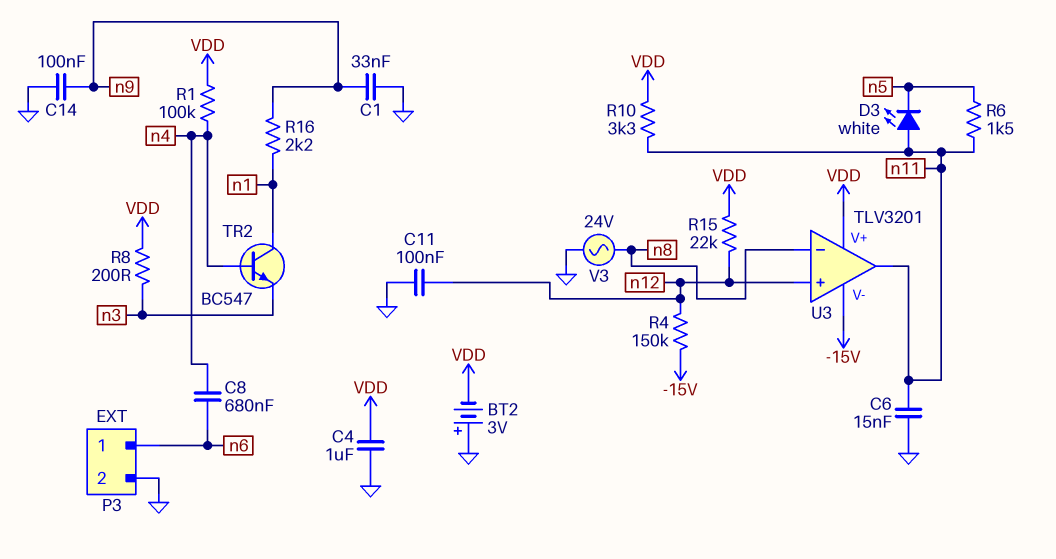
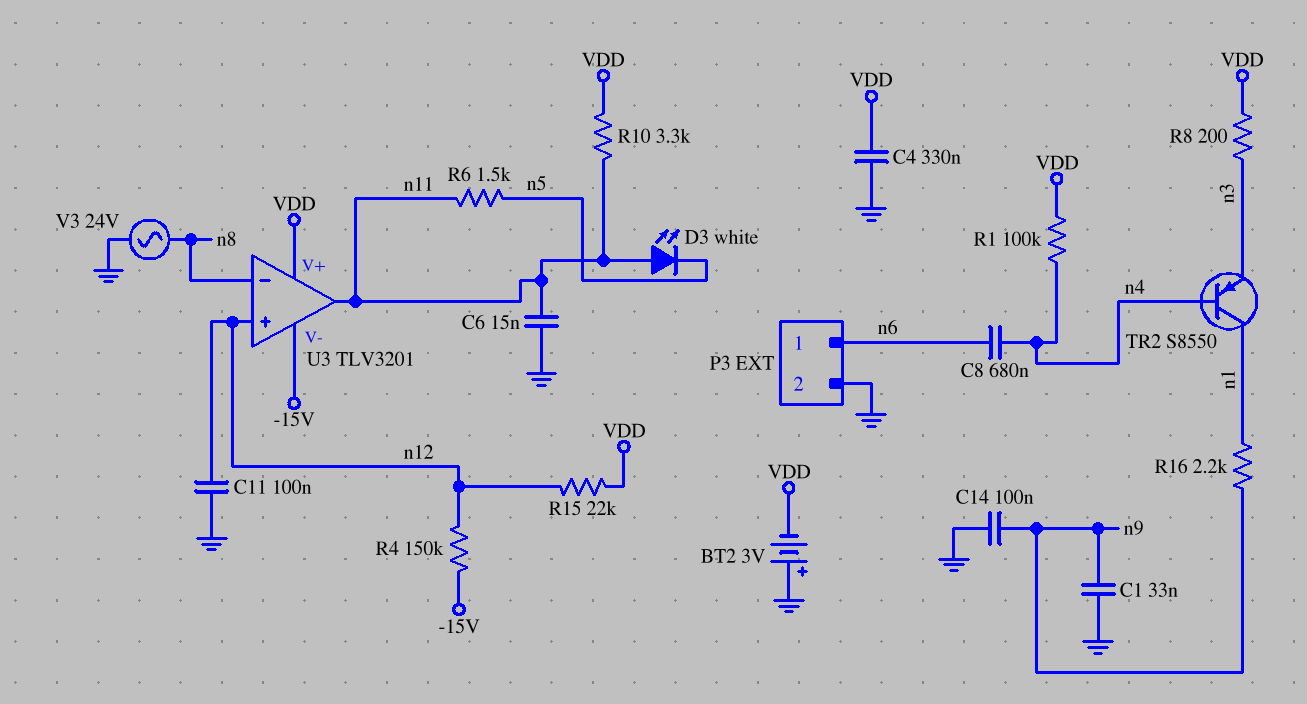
C4: 1uF (GND, VDD) -> 330nF (GND, VDD)
TR2: NPN BC547 (B n4, C n1, E n3) -> PNP S8550 (B n4, C n1, E n3)

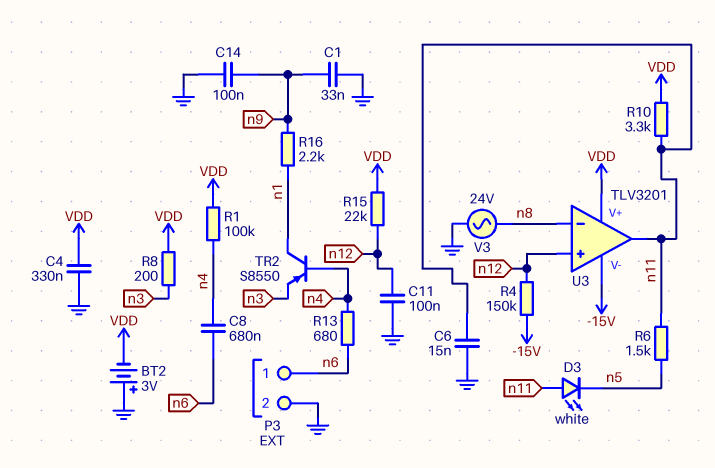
R13: none -> 680 (n4, n6)

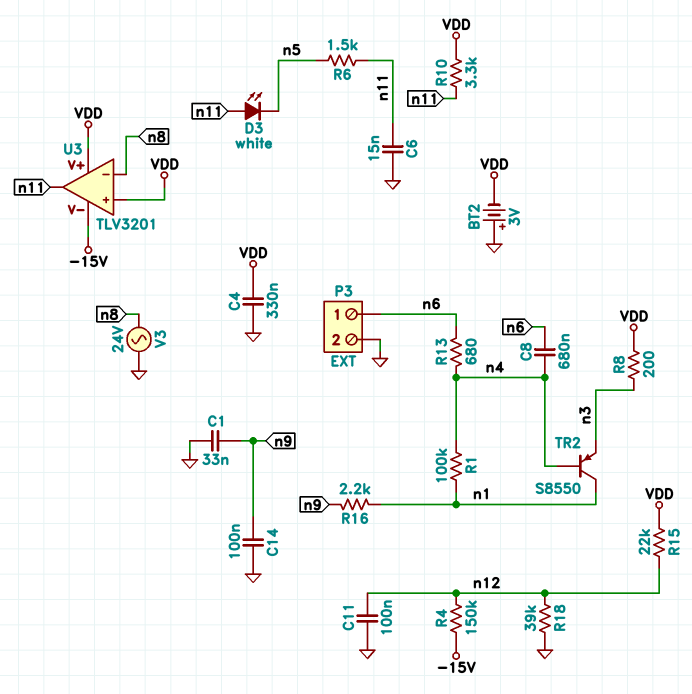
R1: 100k (VDD, n4) -> 100k (n1, n4)
R18: none -> 39k (GND, n12)
U3 pin in+: n12 -> VDD

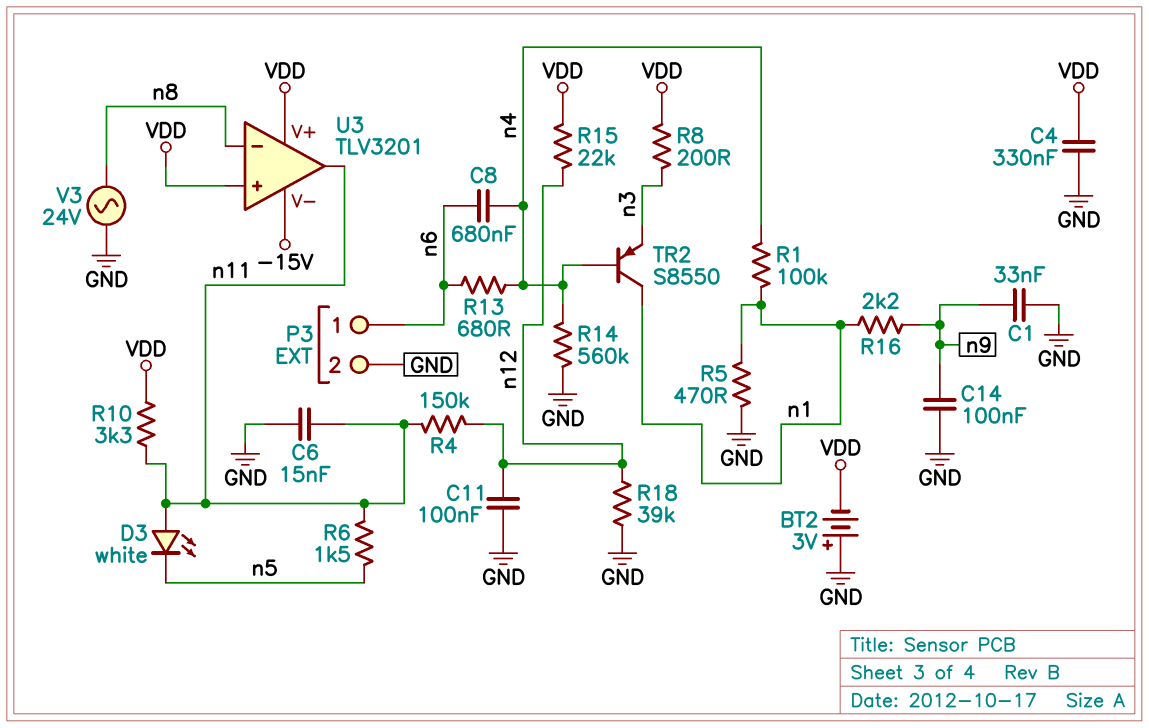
R4: 150k (-15V, n12) -> 150k (n11, n12)
R5: none -> 470 (GND, n1)
R14: none -> 560k (GND, n4)

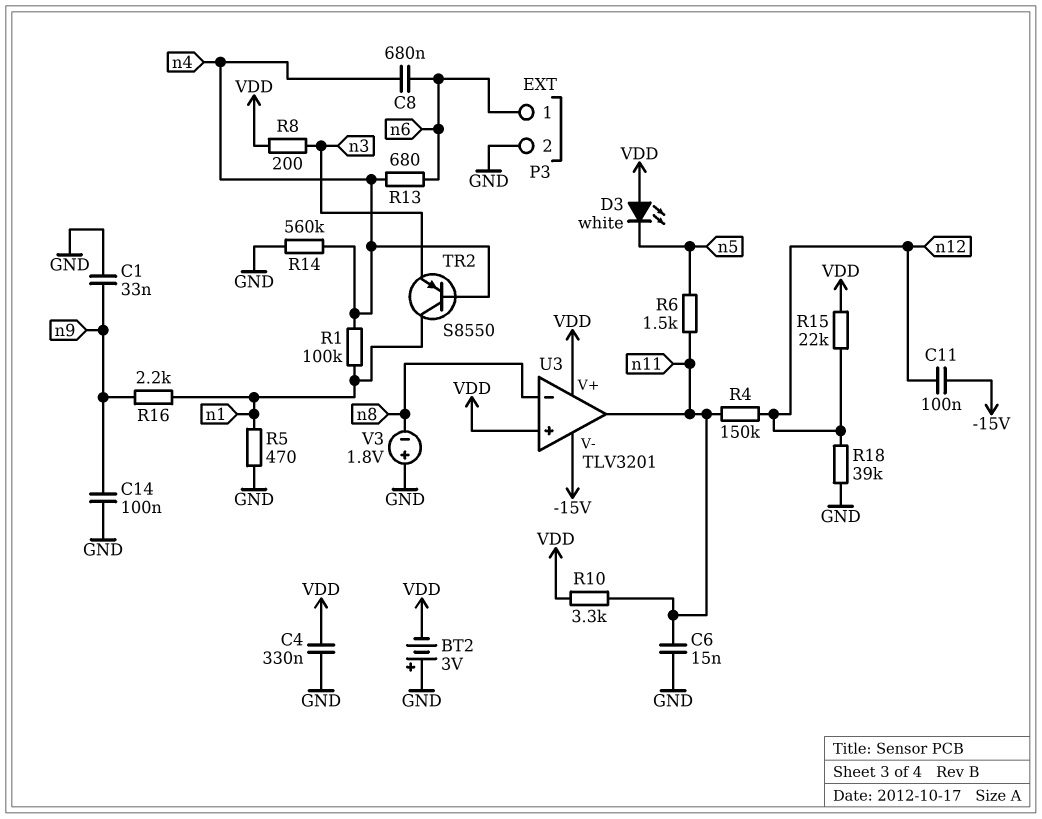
C11: 100nF (GND, n12) -> 100nF (-15V, n12)
D3: LED white (A n11, K n5) -> LED white (A VDD, K n5)
V3: AC 24V (GND, n8) -> 1.8V (plus GND, minus n8)

